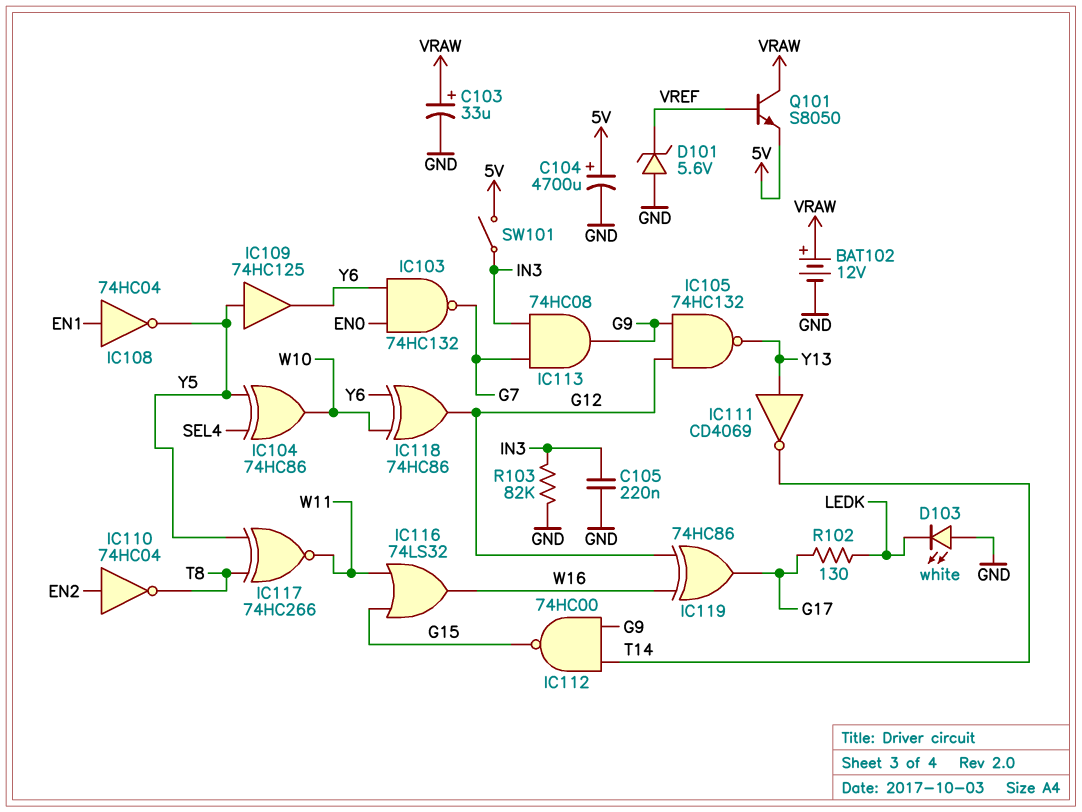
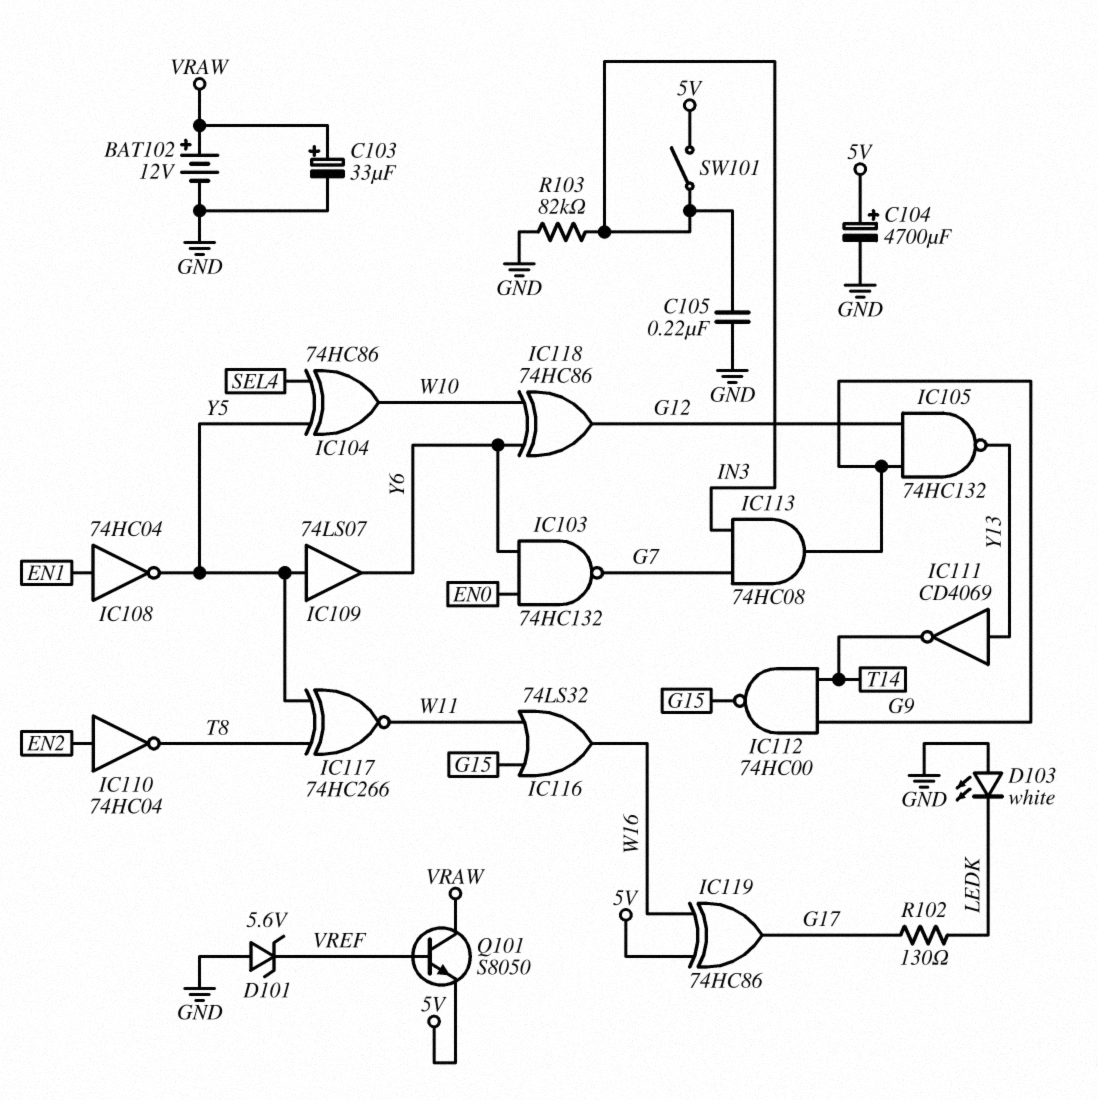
IC109: buffer 74HC125 (in Y5, out Y6) -> buffer 74LS07 (in Y5, out Y6)
IC119: XOR 74HC86 (in G12, in W16, out G17) -> XOR 74HC86 (in 5V, in W16, out G17)

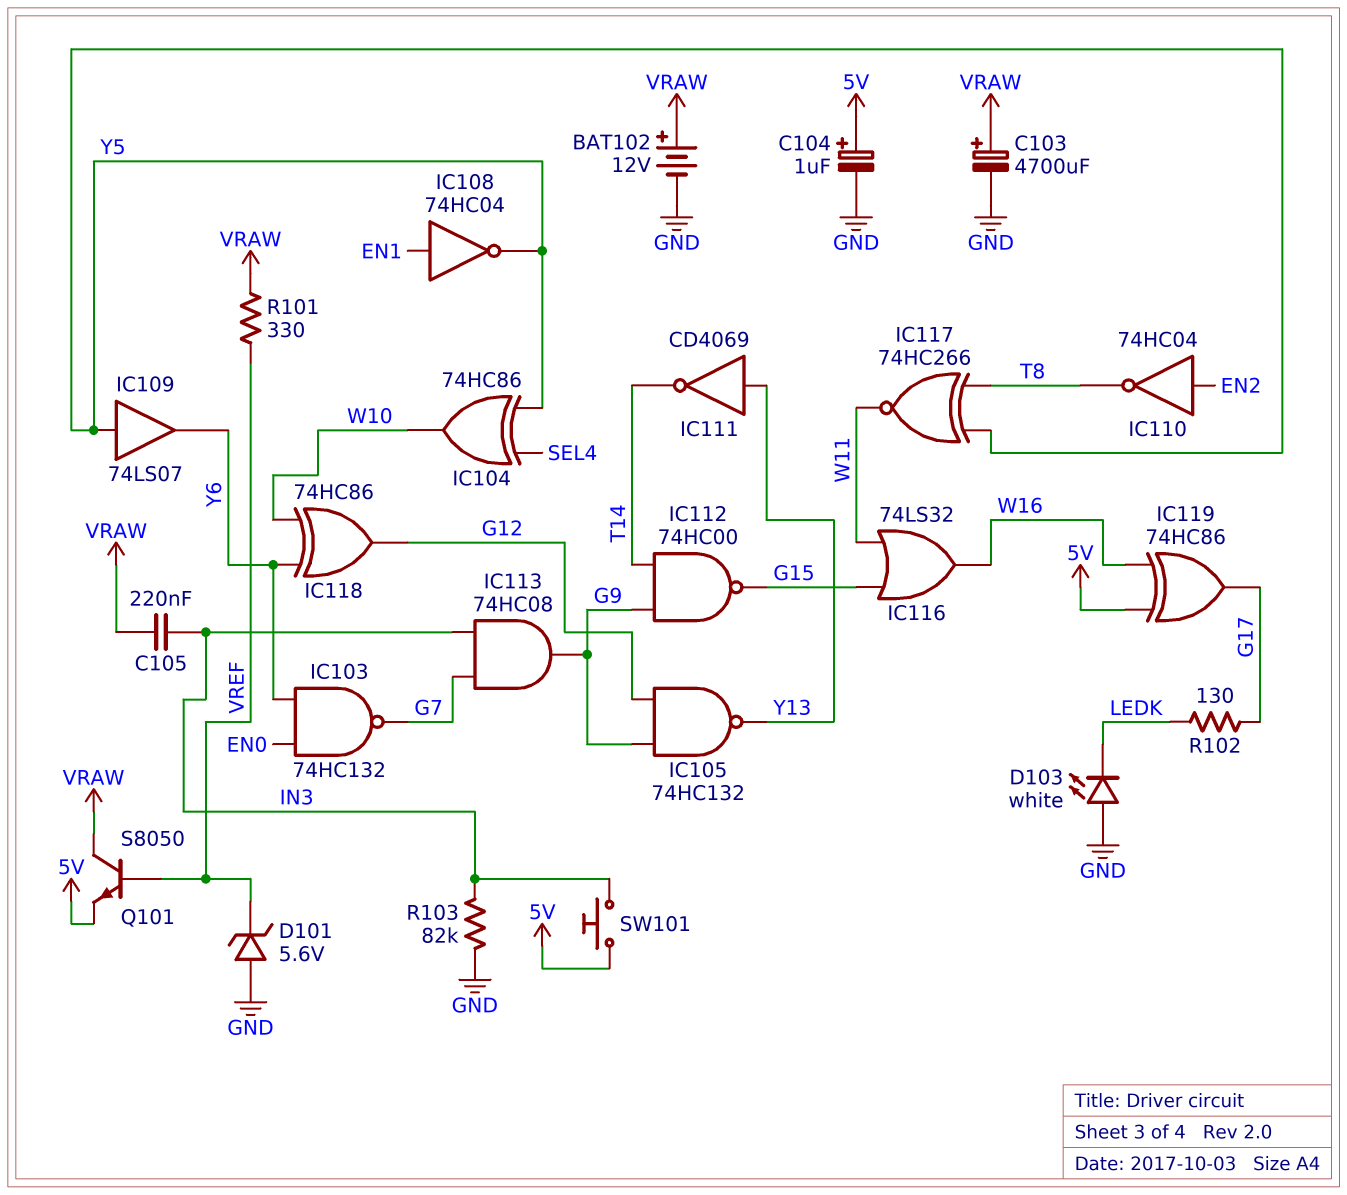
C103: 33uF (plus VRAW, minus GND) -> 4700uF (plus VRAW, minus GND)
C104: 4700uF (plus 5V, minus GND) -> 1uF (plus 5V, minus GND)
C105: 220nF (GND, IN3) -> 220nF (IN3, VRAW)
R101: none -> 330 (VRAW, VREF)
SW101: switch (5V, IN3) -> button (5V, IN3)

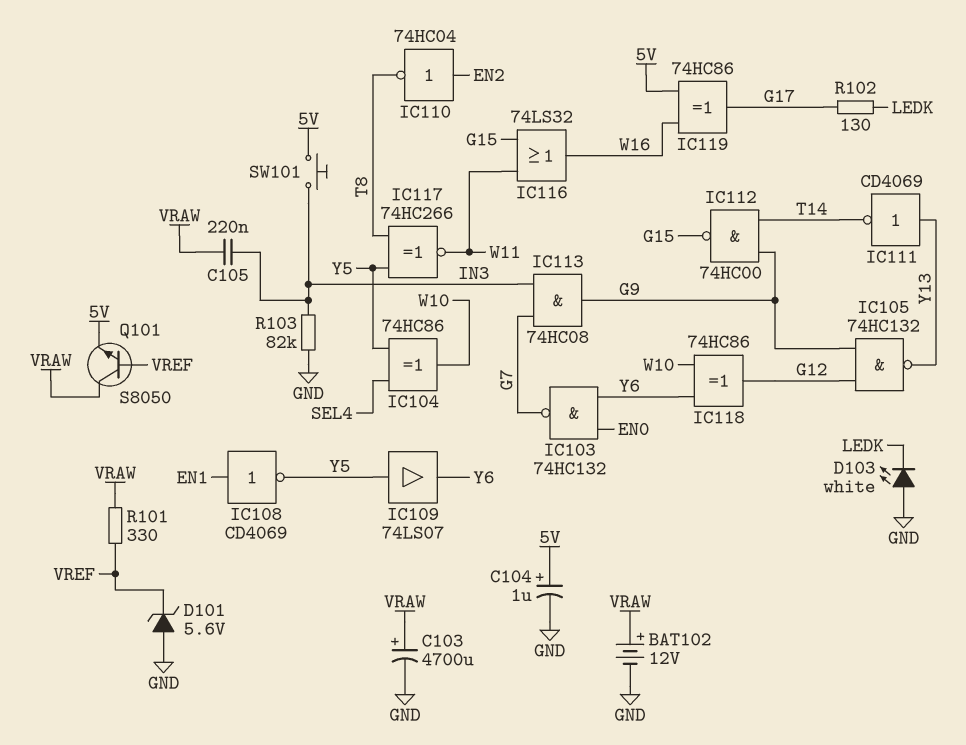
IC108: NOT 74HC04 (in EN1, out Y5) -> NOT CD4069 (in EN1, out Y5)

